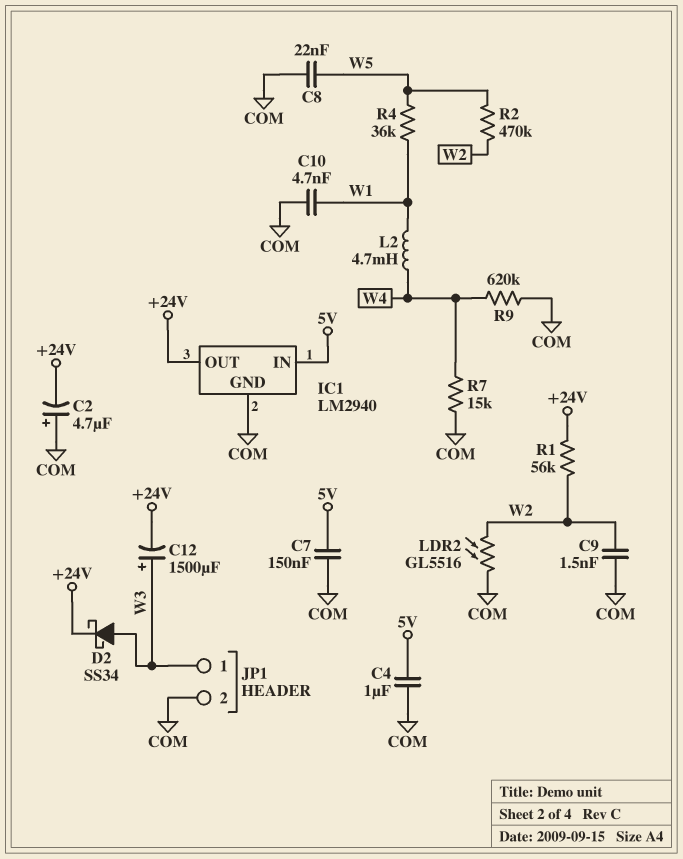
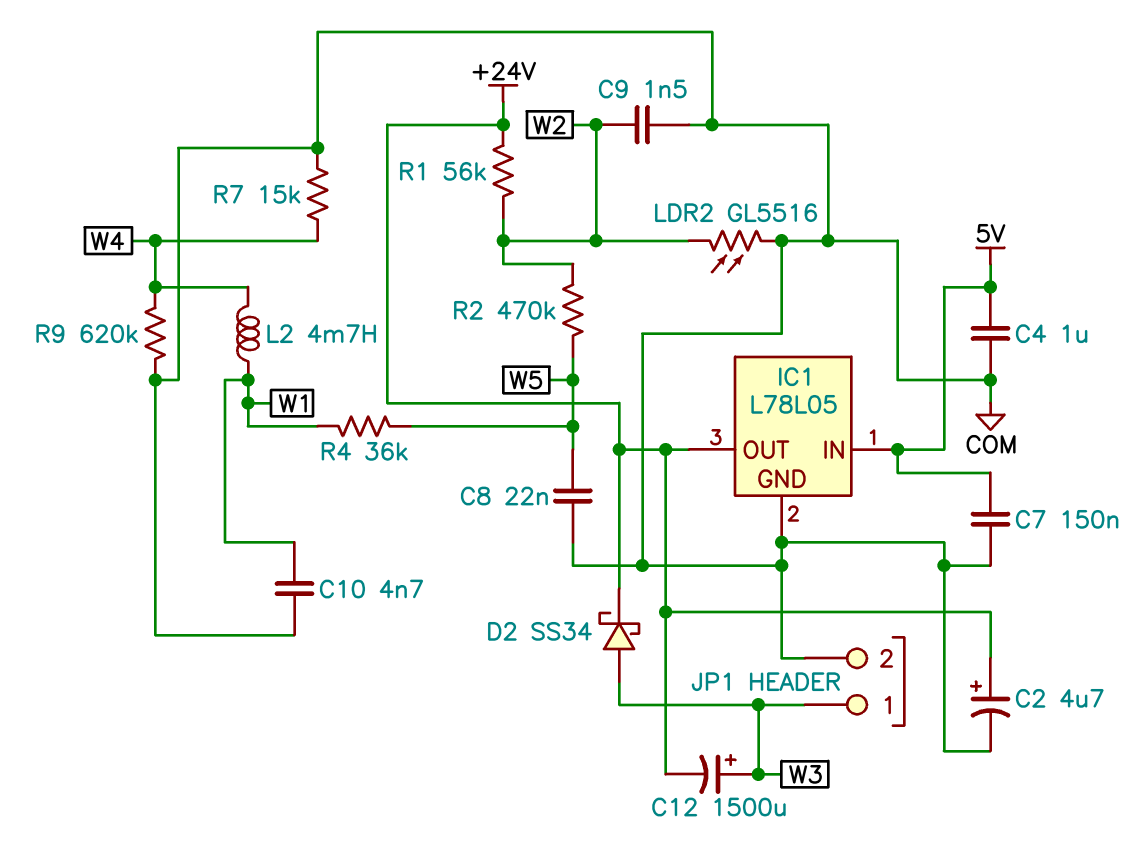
C2: 4.7uF (plus COM, minus +24V) -> 4.7uF (plus +24V, minus COM)
IC1: LM2940 -> L78L05

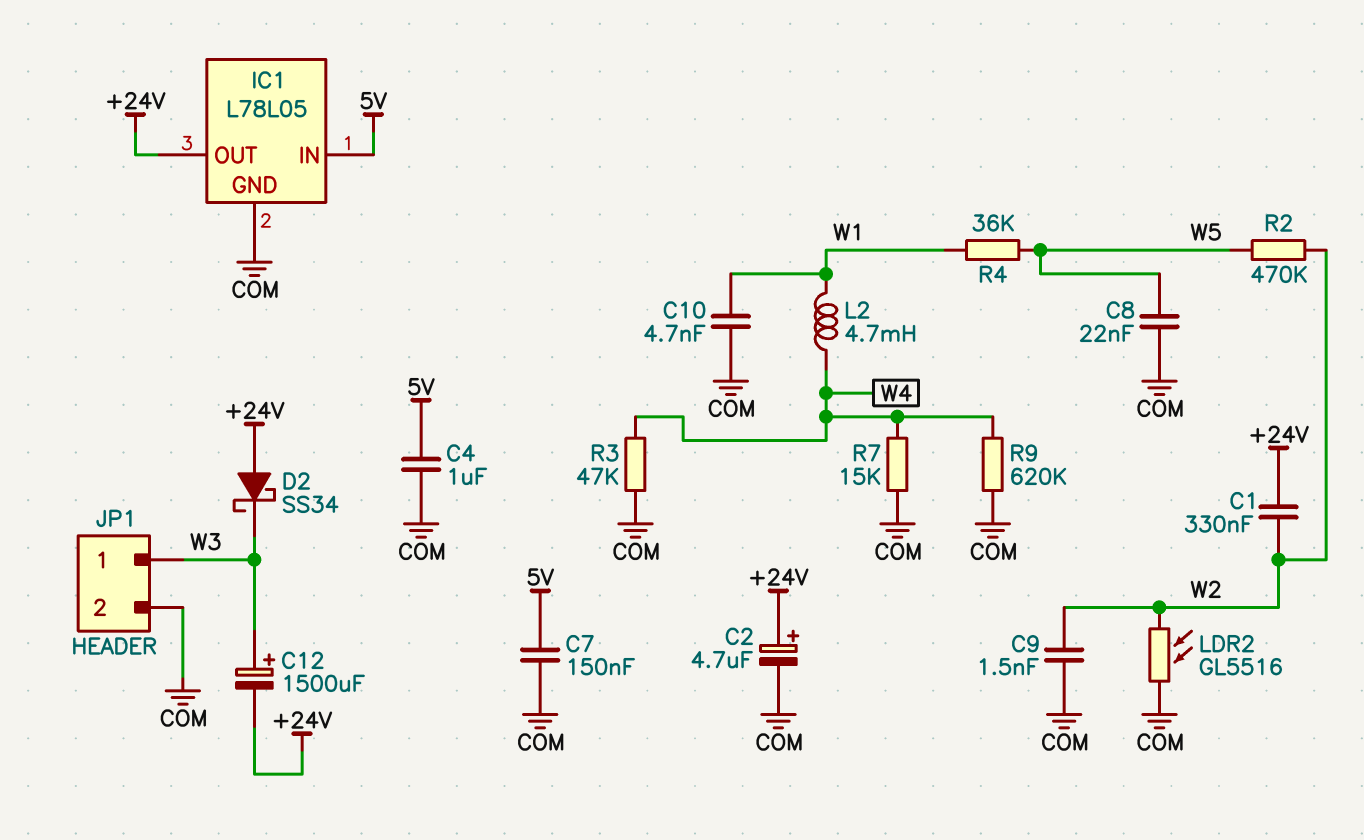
C1: none -> 330nF (+24V, W2)
D2: schottky SS34 (A W3, K +24V) -> schottky SS34 (A +24V, K W3)
R1: 56k (+24V, W2) -> none
R3: none -> 47k (COM, W4)

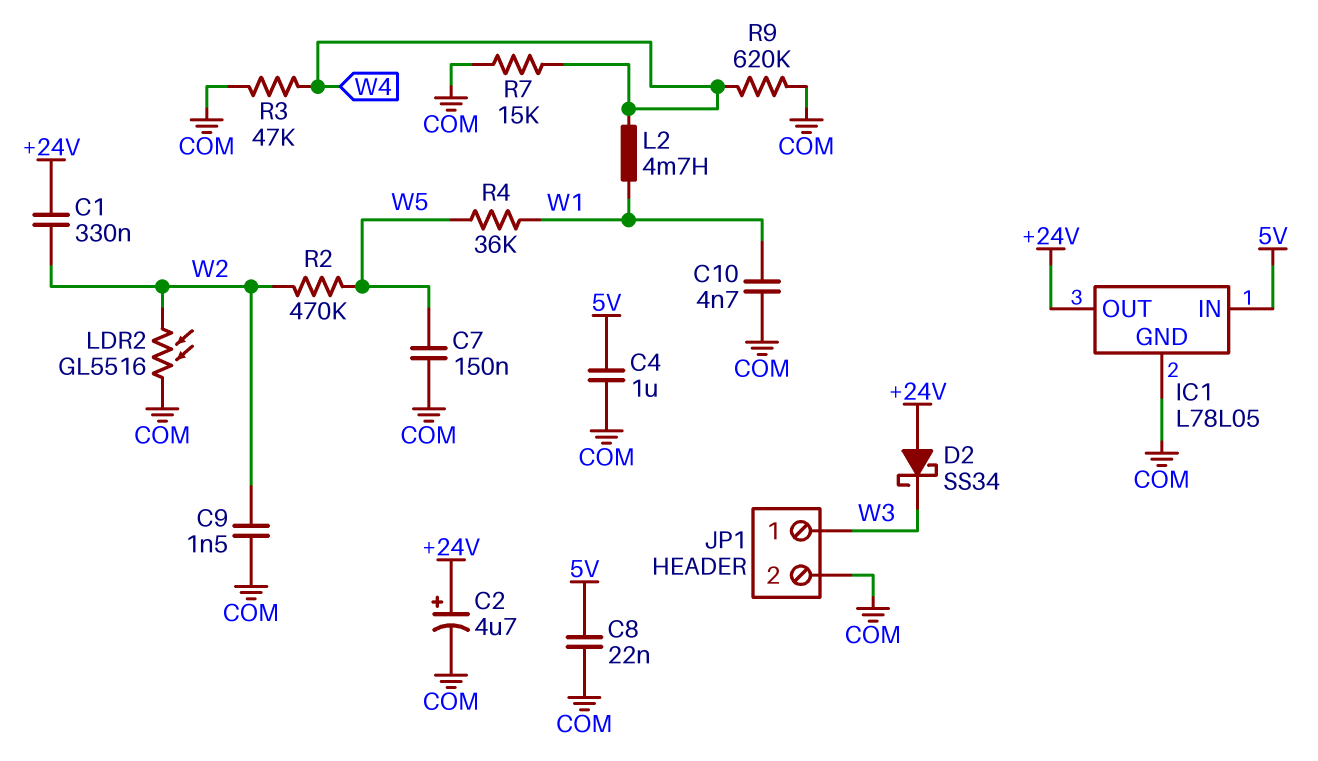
C7: 150nF (5V, COM) -> 150nF (COM, W5)
C8: 22nF (COM, W5) -> 22nF (5V, COM)
C12: 1500uF (plus W3, minus +24V) -> none

